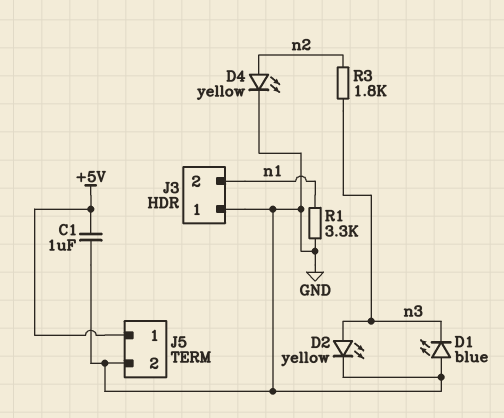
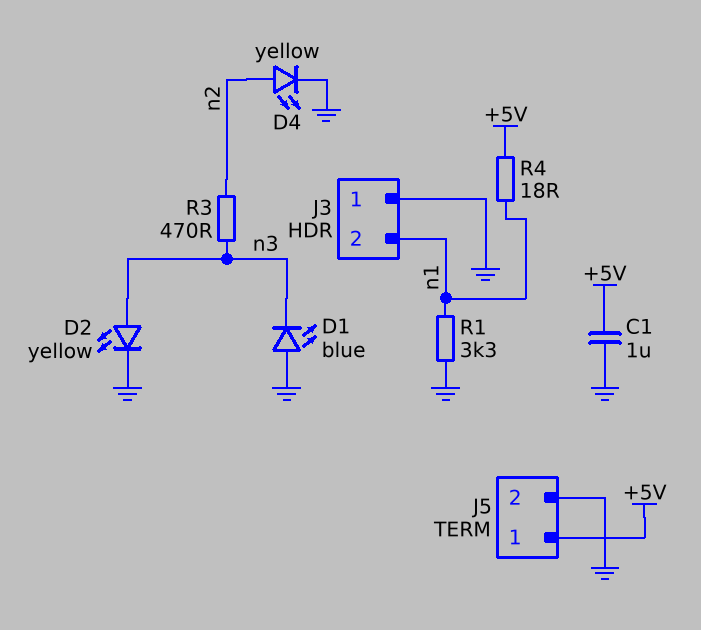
R3: 1.8k (n2, n3) -> 470 (n2, n3)
R4: none -> 18 (+5V, n1)

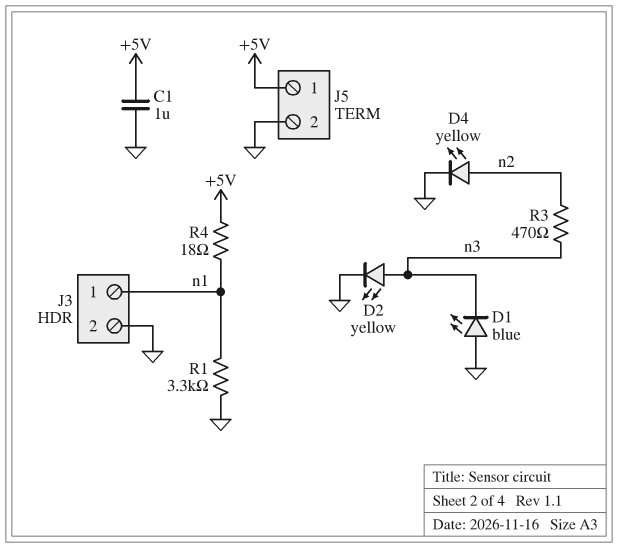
J3 pin 1: GND -> n1
J3 pin 2: n1 -> GND

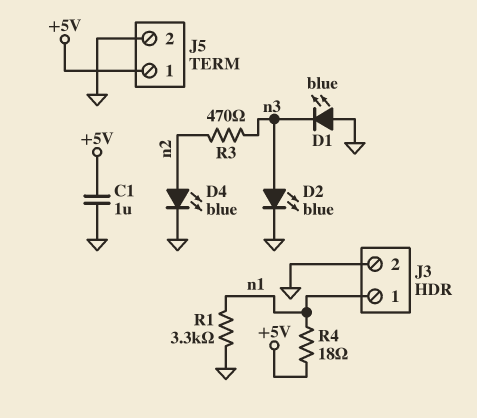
D2: LED yellow (A n3, K GND) -> LED blue (A n3, K GND)
D4: LED yellow (A n2, K GND) -> LED blue (A n2, K GND)

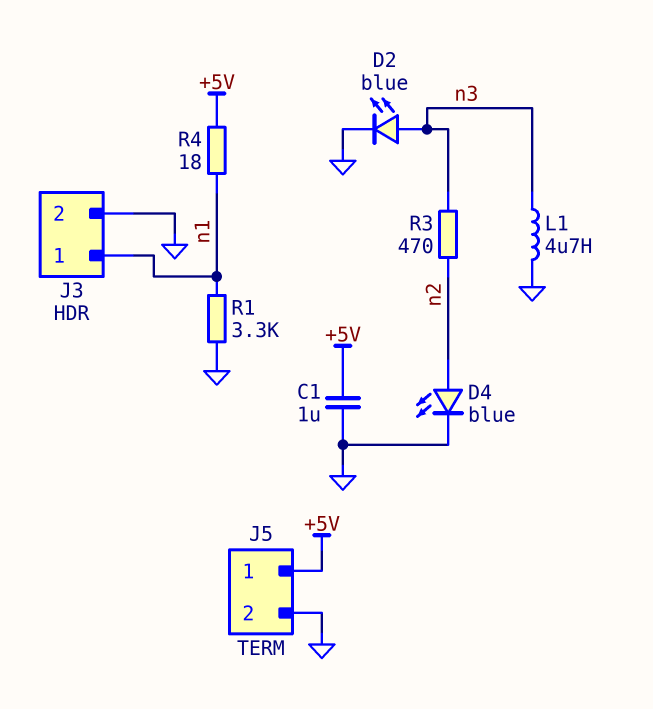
D1: LED blue (A GND, K n3) -> none
L1: none -> 4.7uH (GND, n3)

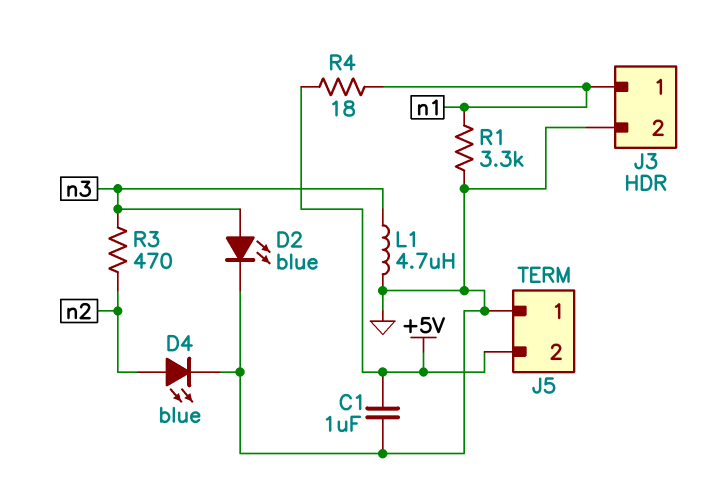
J5 pin 1: +5V -> GND
J5 pin 2: GND -> +5V

